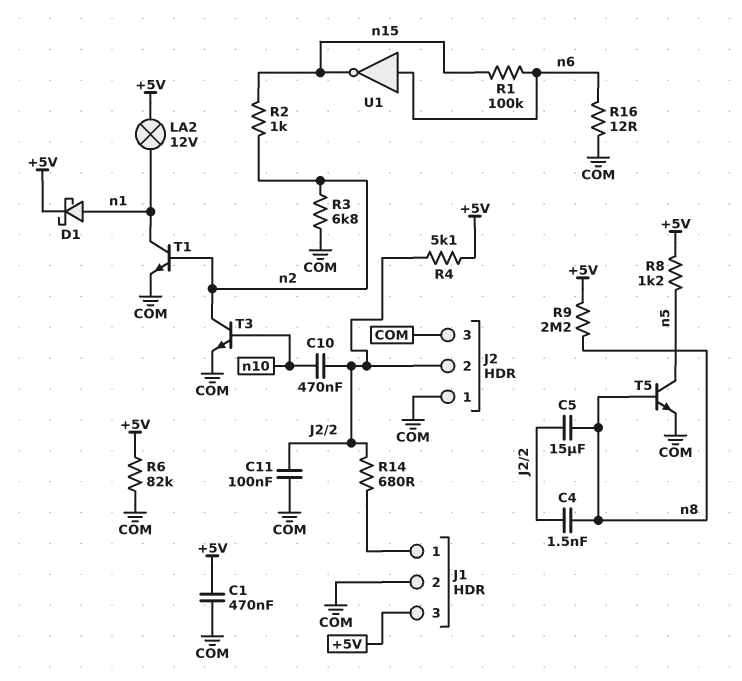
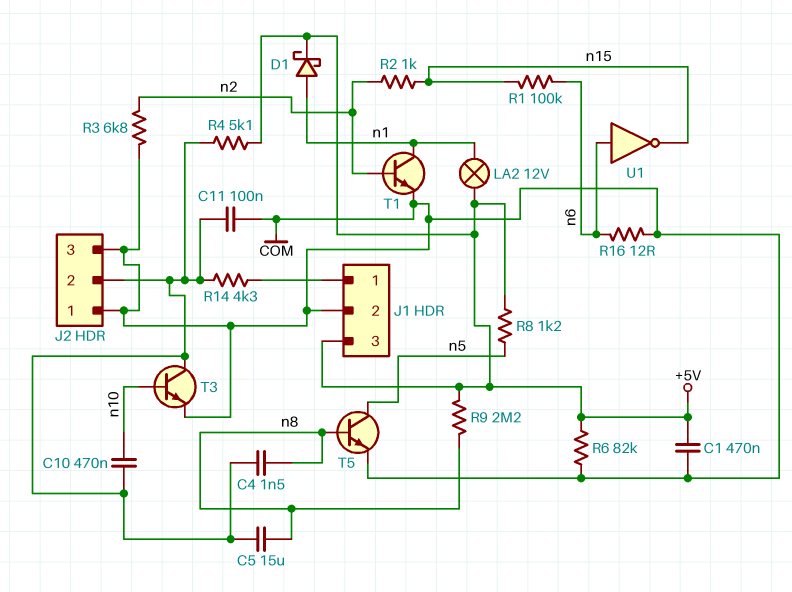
R14: 680 (J1/1, J2/2) -> 4.3k (J1/1, J2/2)
T3: NPN (B n10, C n2, E COM) -> NPN (B n10, C J2/2, E COM)

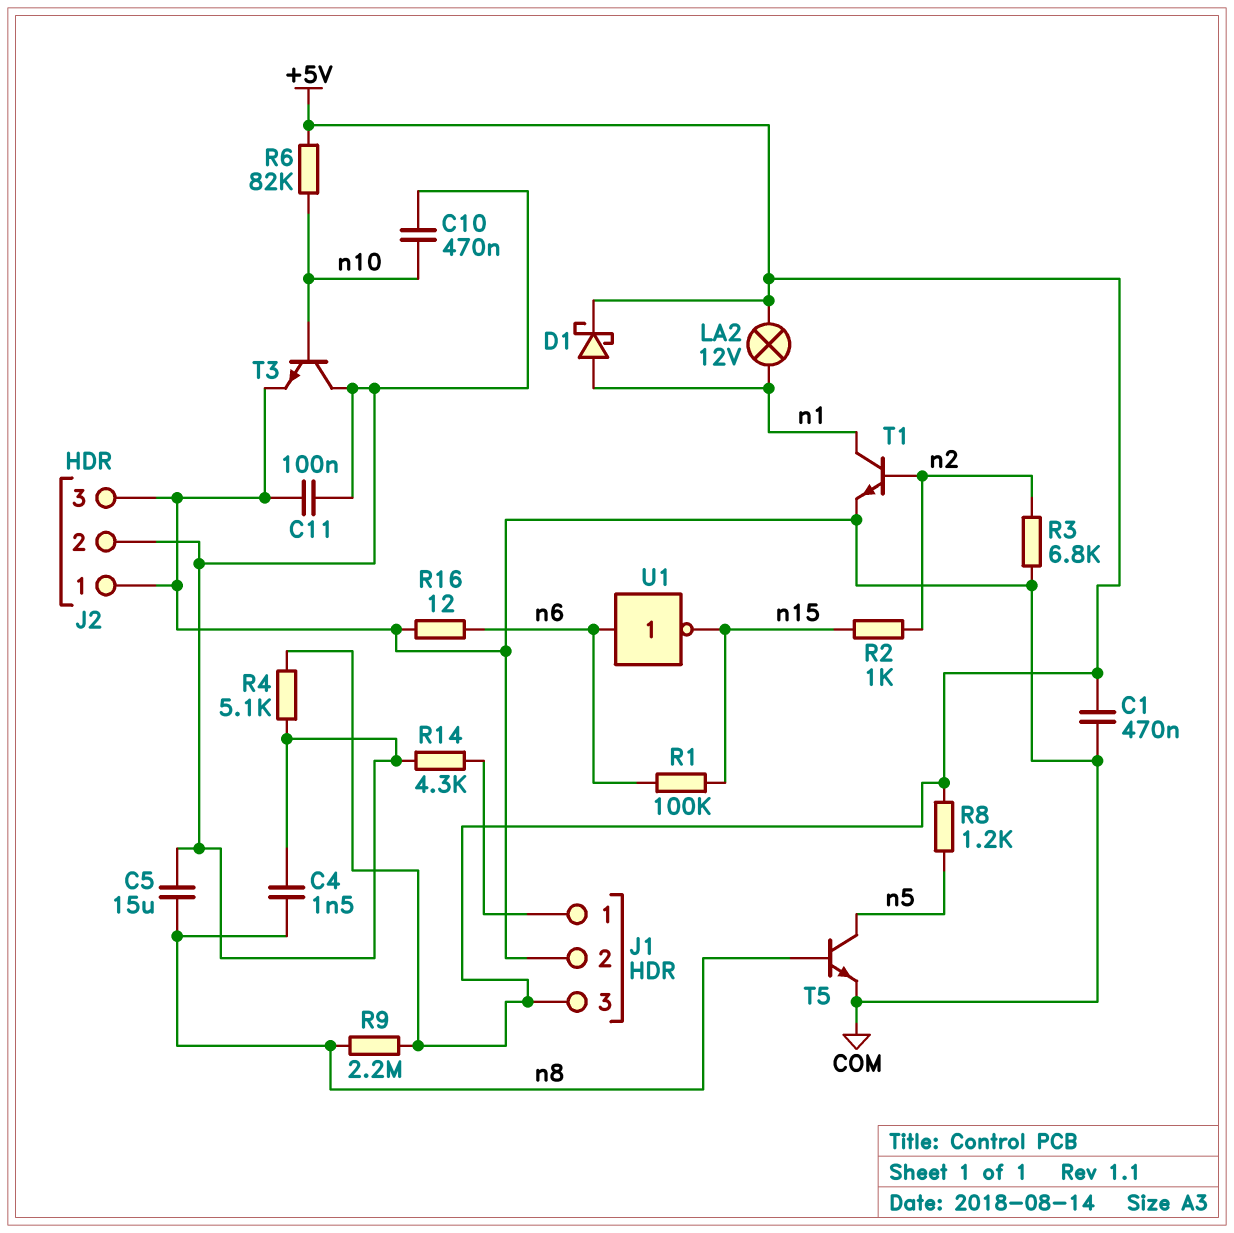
R6: 82k (+5V, COM) -> 82k (+5V, n10)

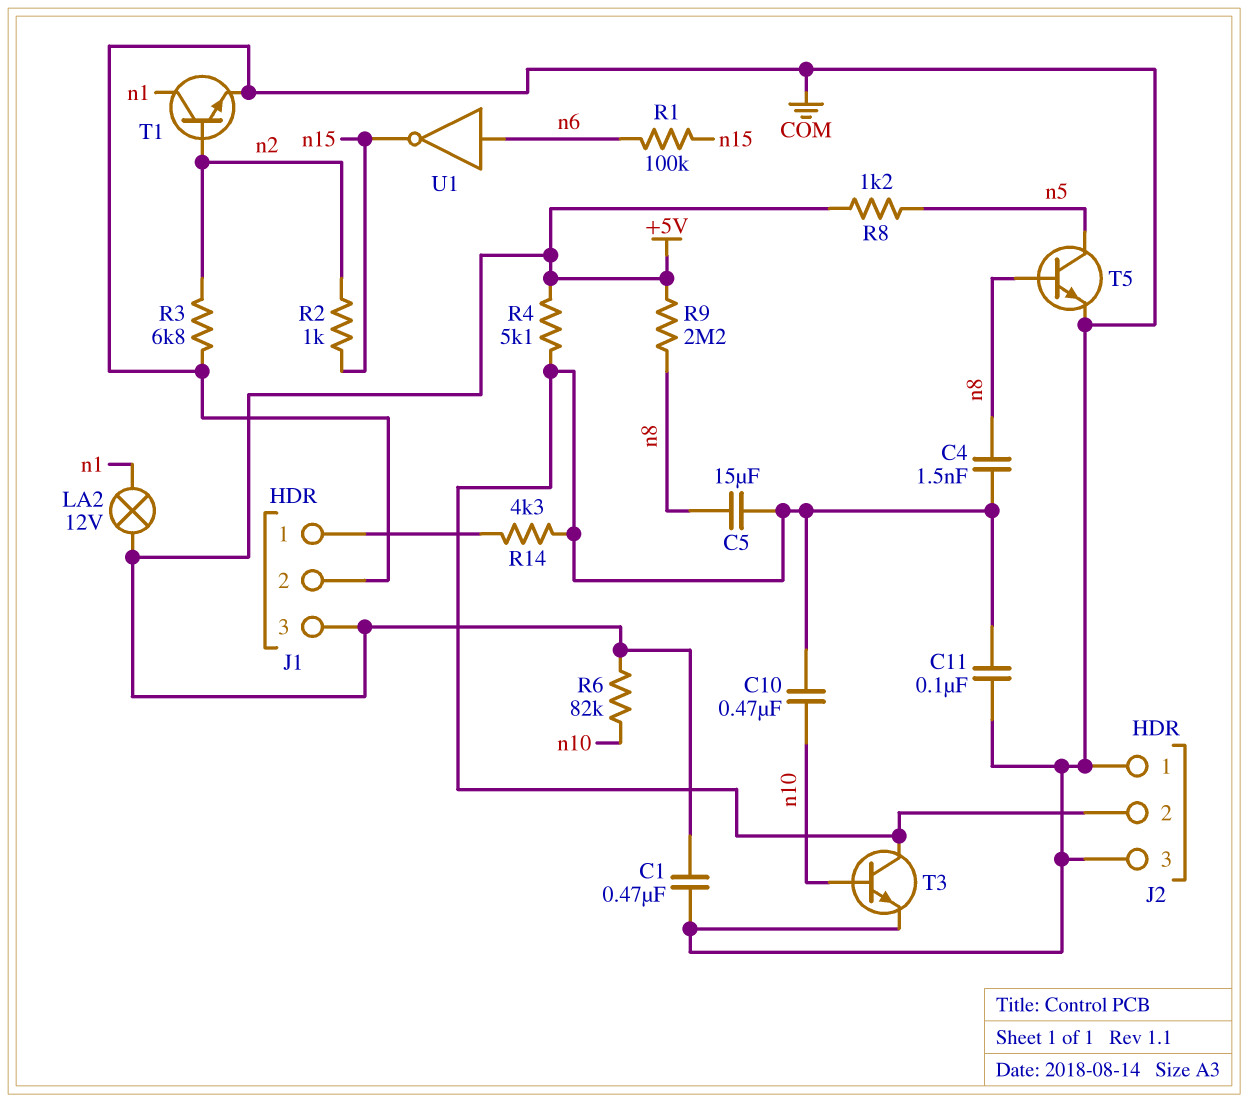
D1: schottky (A n1, K +5V) -> none
R16: 12 (COM, n6) -> none

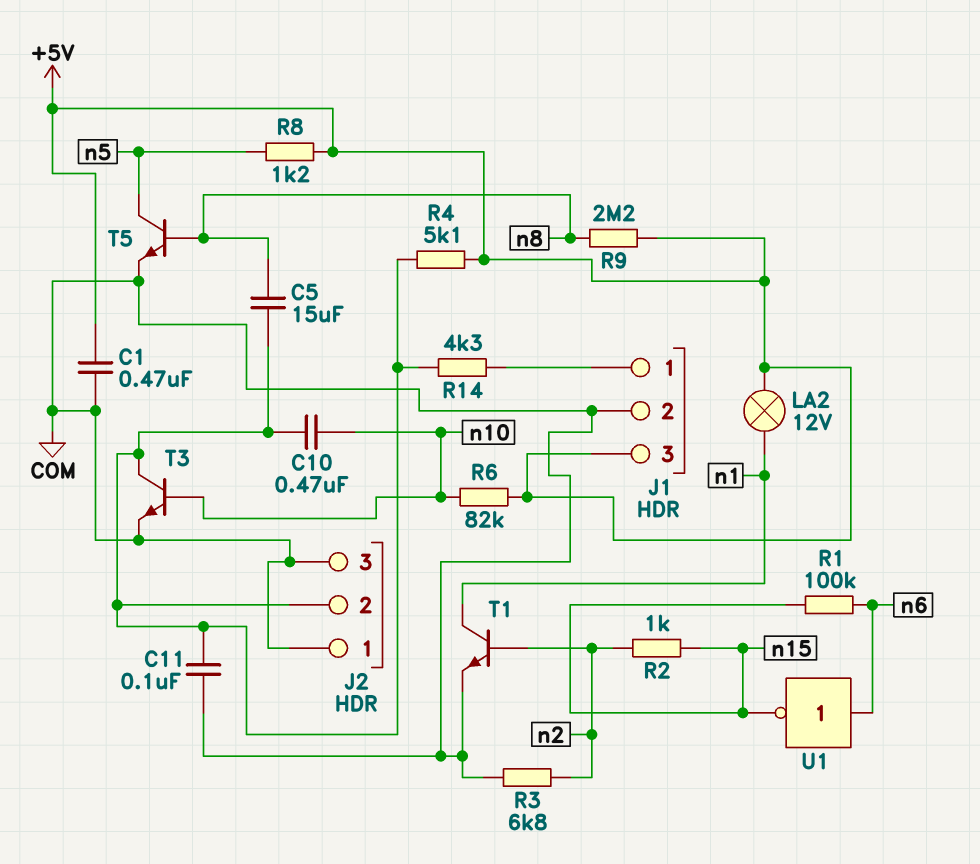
C4: 1.5nF (J2/2, n8) -> none

